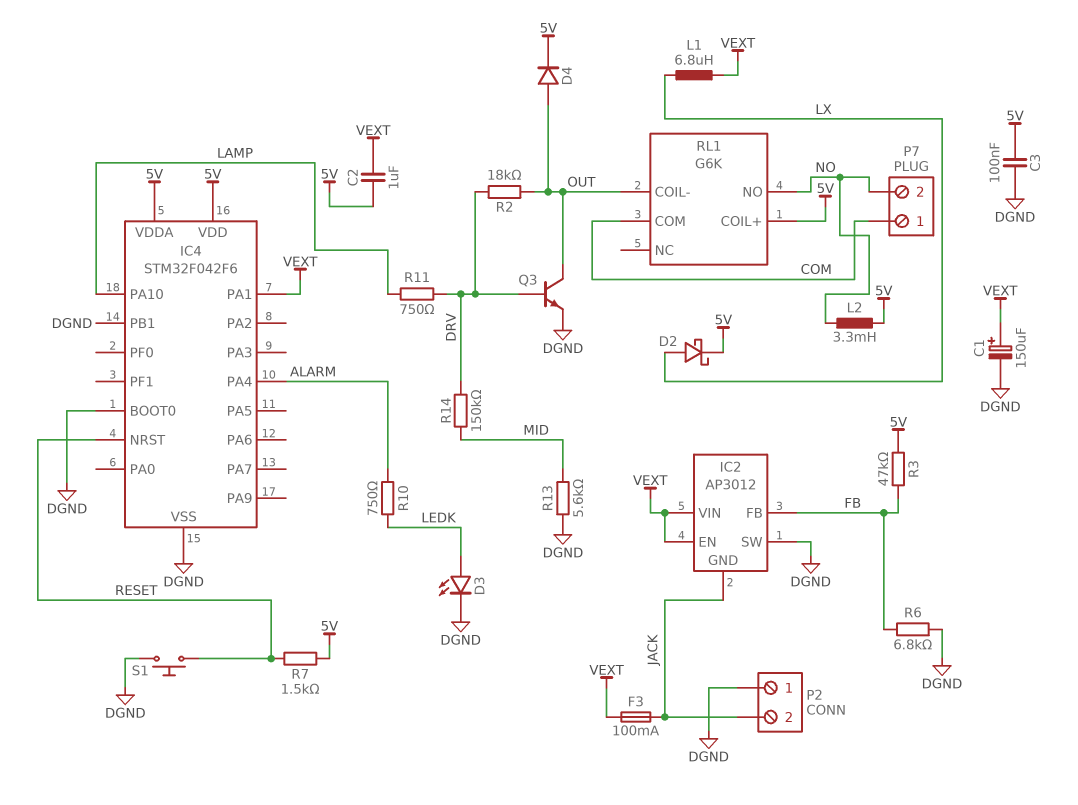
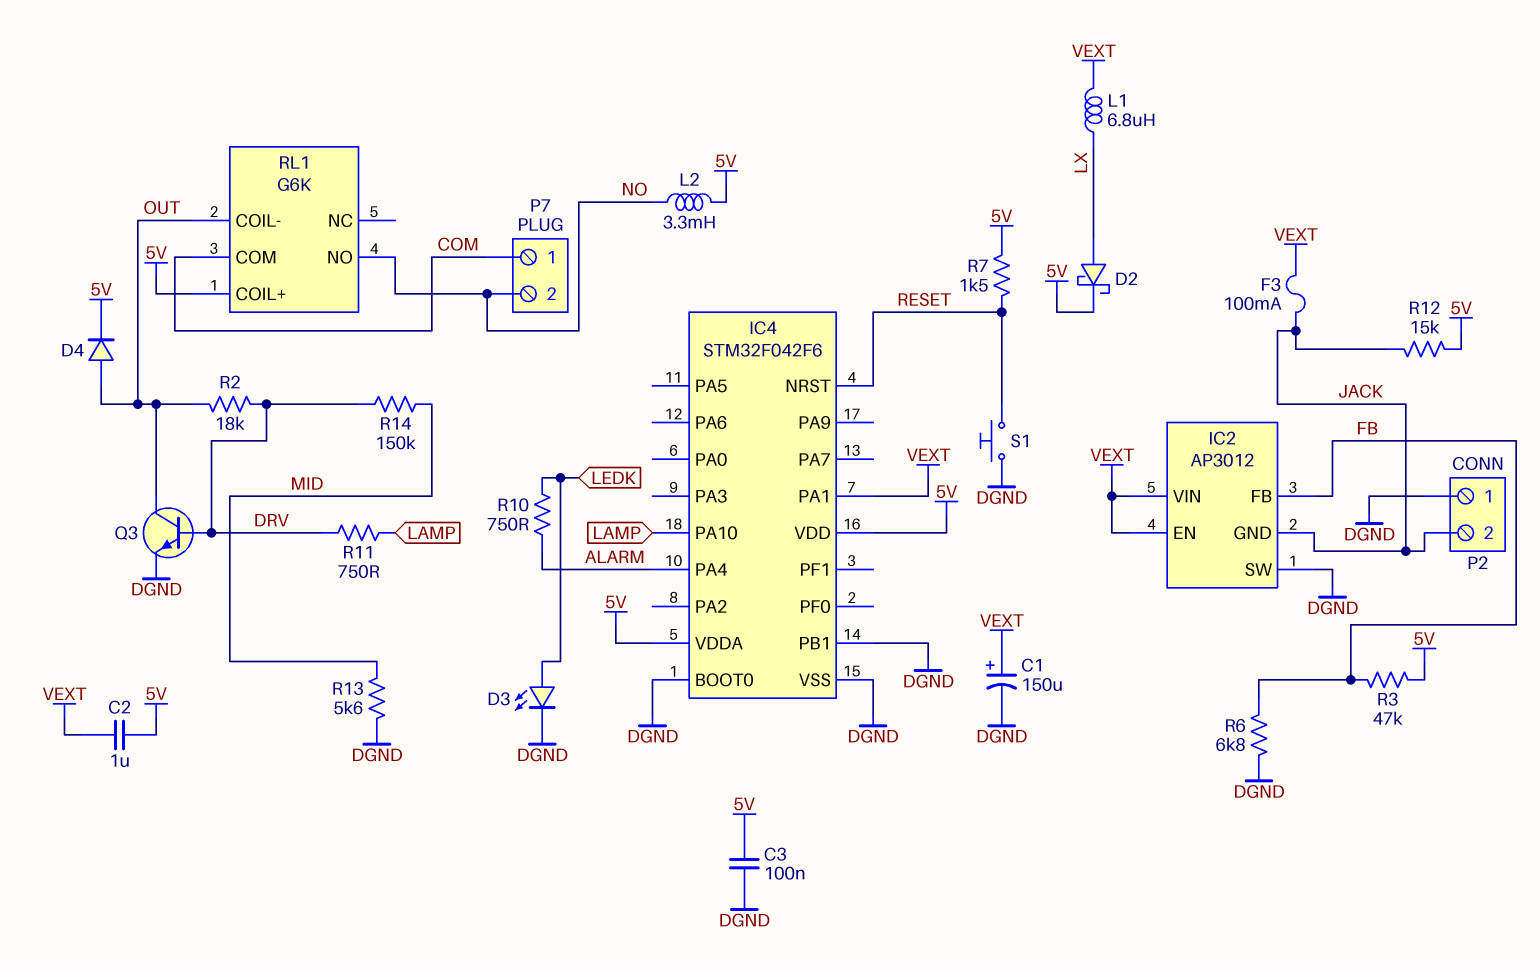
R12: none -> 15k (5V, JACK)

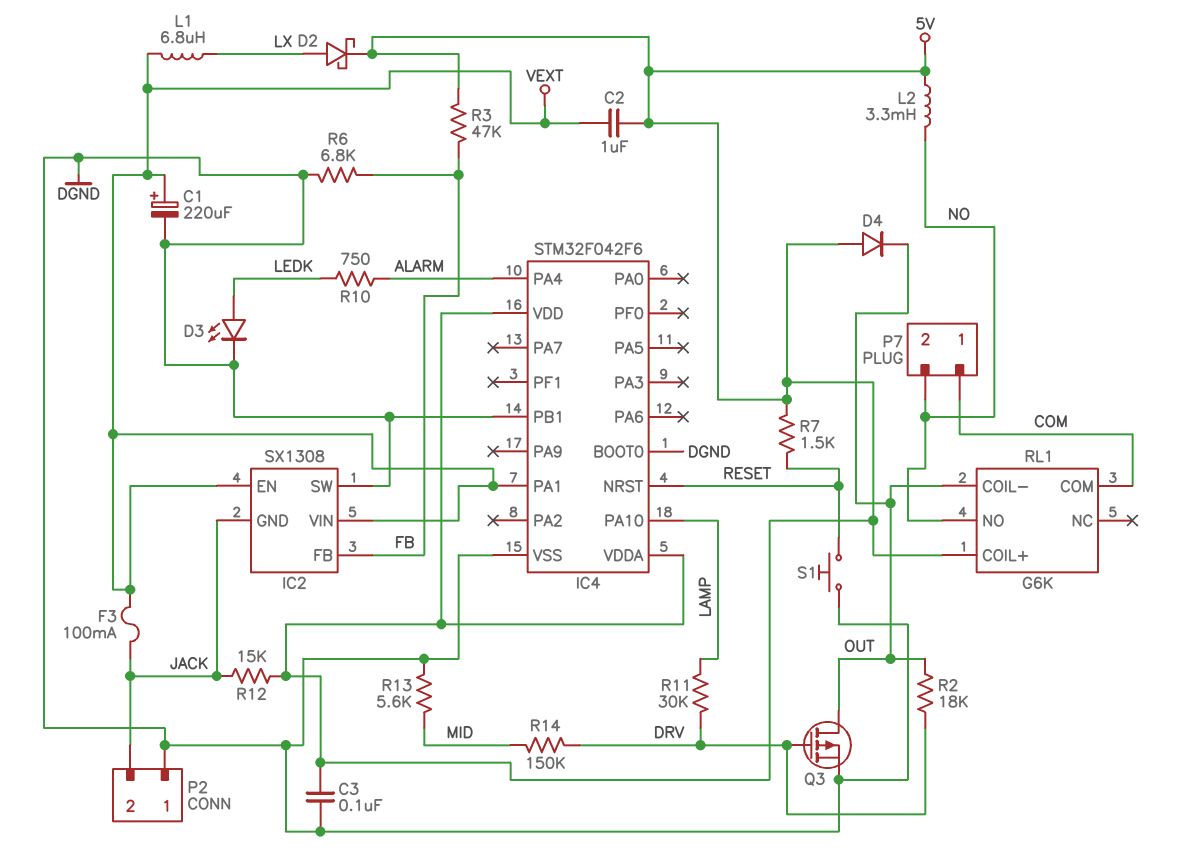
C1: 150uF (plus VEXT, minus DGND) -> 220uF (plus VEXT, minus DGND)
D4: diode (A OUT, K 5V) -> diode (A 5V, K OUT)
IC2: AP3012 -> SX1308
Q3: NPN (B DRV, C OUT, E DGND) -> PMOS (G DRV, D OUT, S DGND)
R11: 750 (DRV, LAMP) -> 30k (DRV, LAMP)

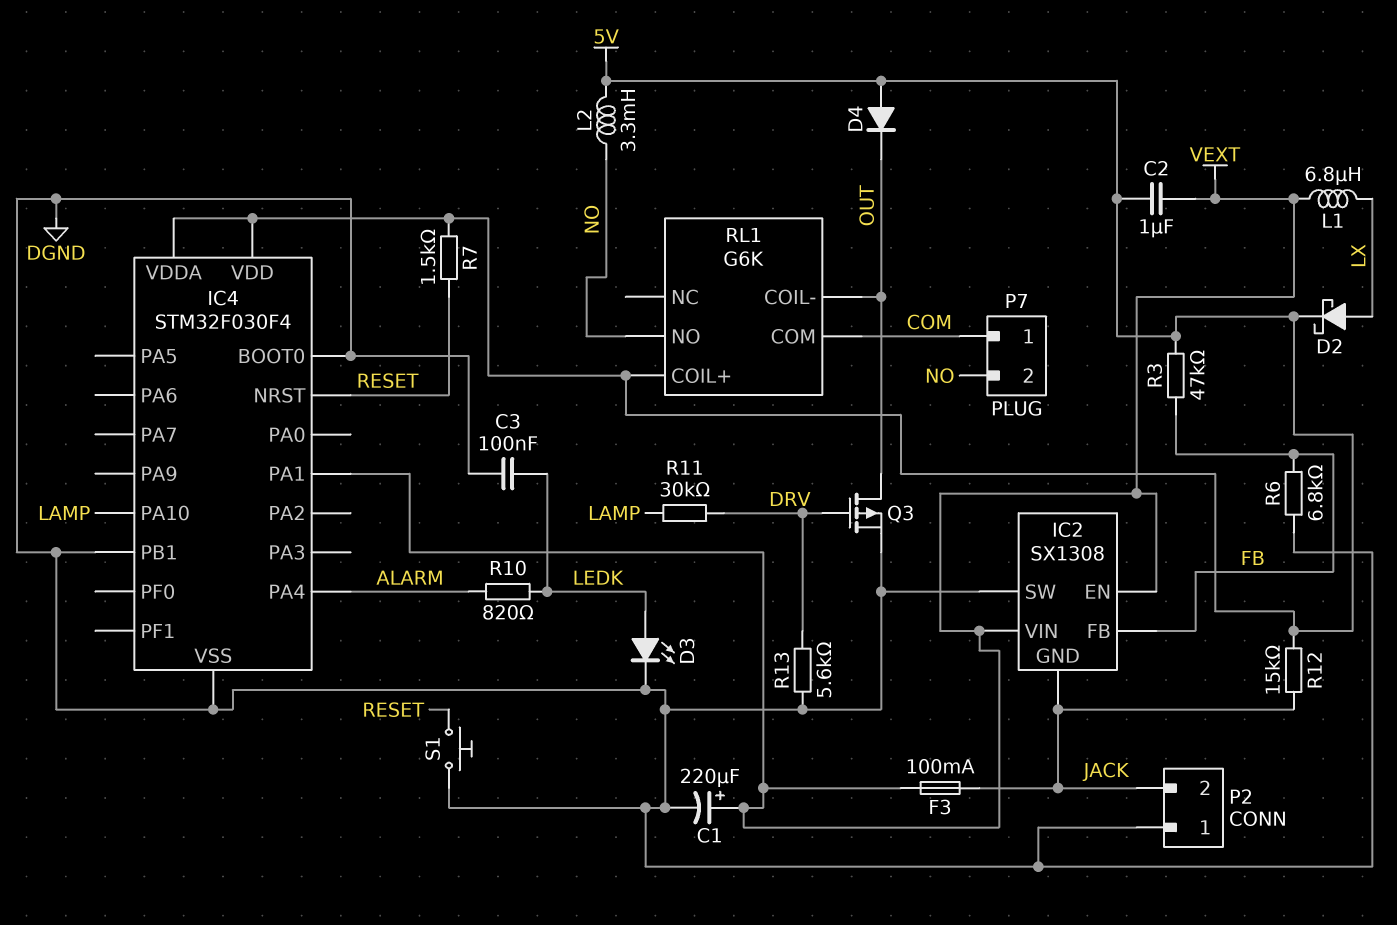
C3: 100nF (5V, DGND) -> 100nF (DGND, LEDK)
IC4: STM32F042F6 -> STM32F030F4
R2: 18k (DRV, OUT) -> none
R10: 750 (ALARM, LEDK) -> 820 (ALARM, LEDK)
R13: 5.6k (DGND, MID) -> 5.6k (DGND, DRV)
R14: 150k (DRV, MID) -> none

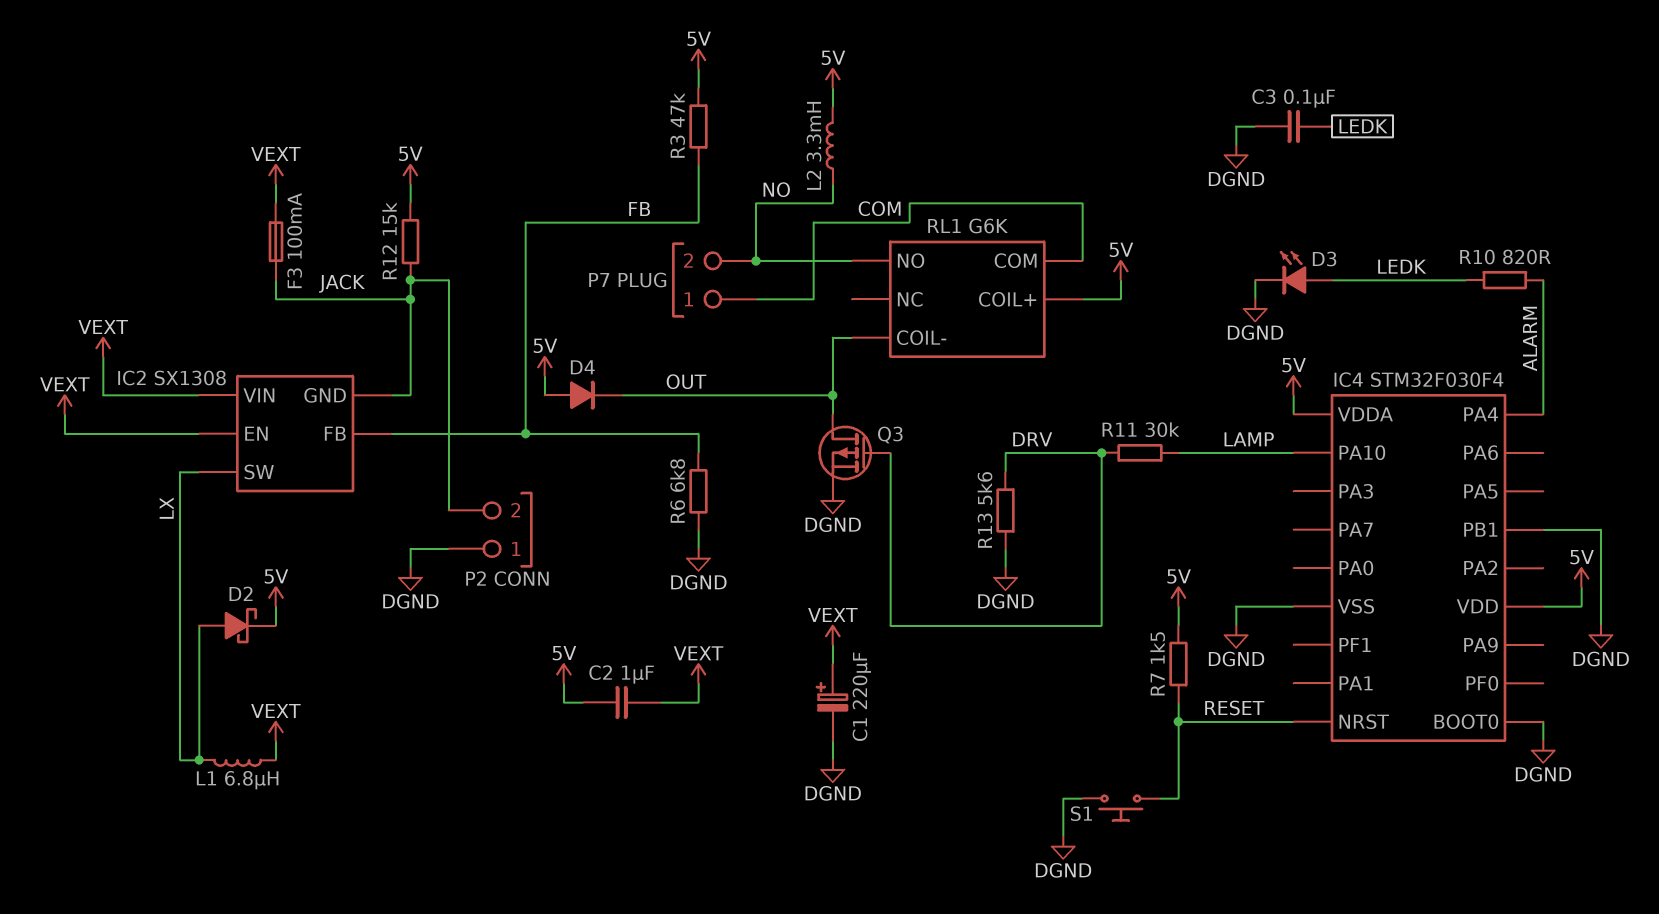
IC2 pin SW: DGND -> LX
IC4 pin PA1: VEXT -> none

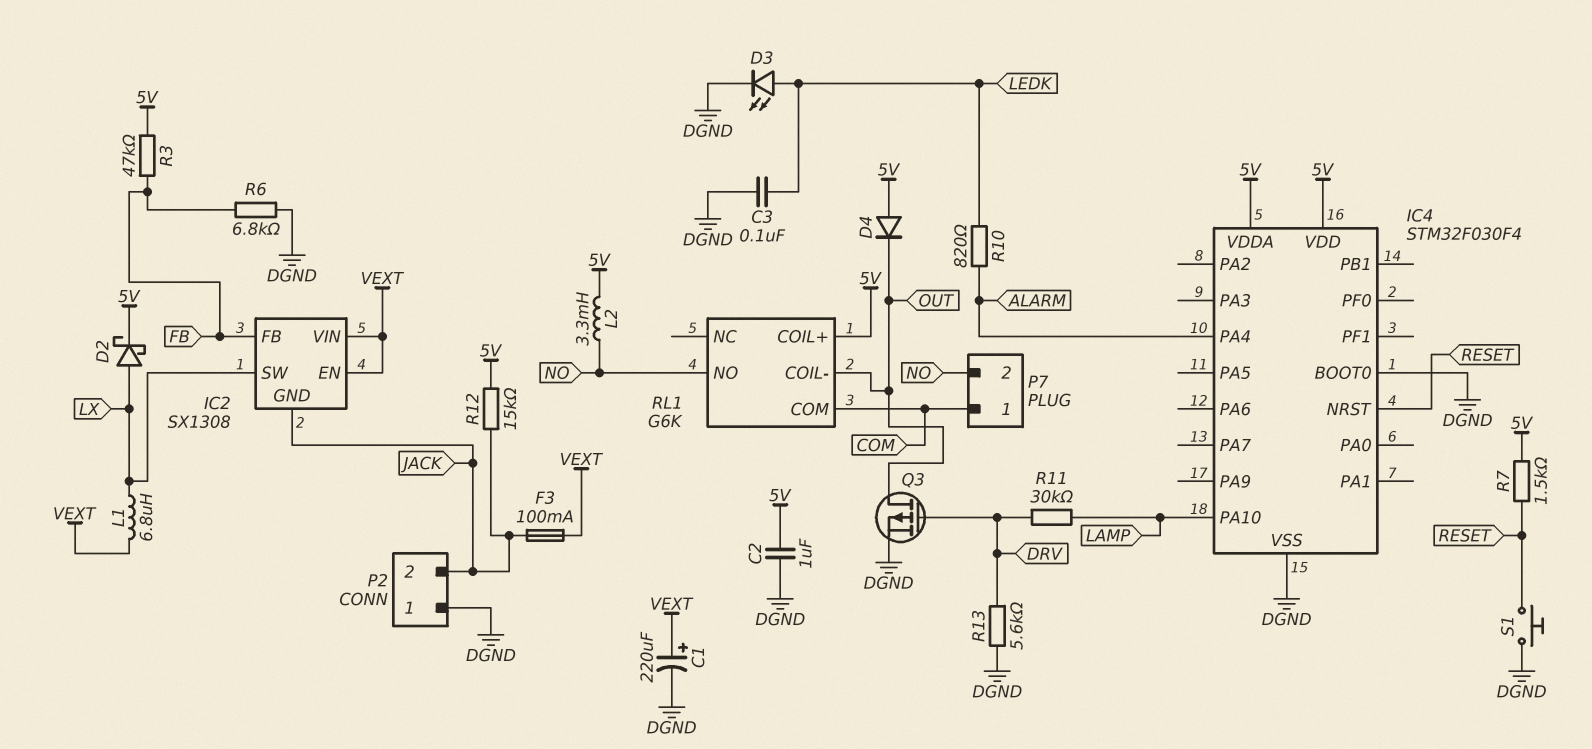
C2: 1uF (5V, VEXT) -> 1uF (5V, DGND)
IC4 pin PB1: DGND -> none

